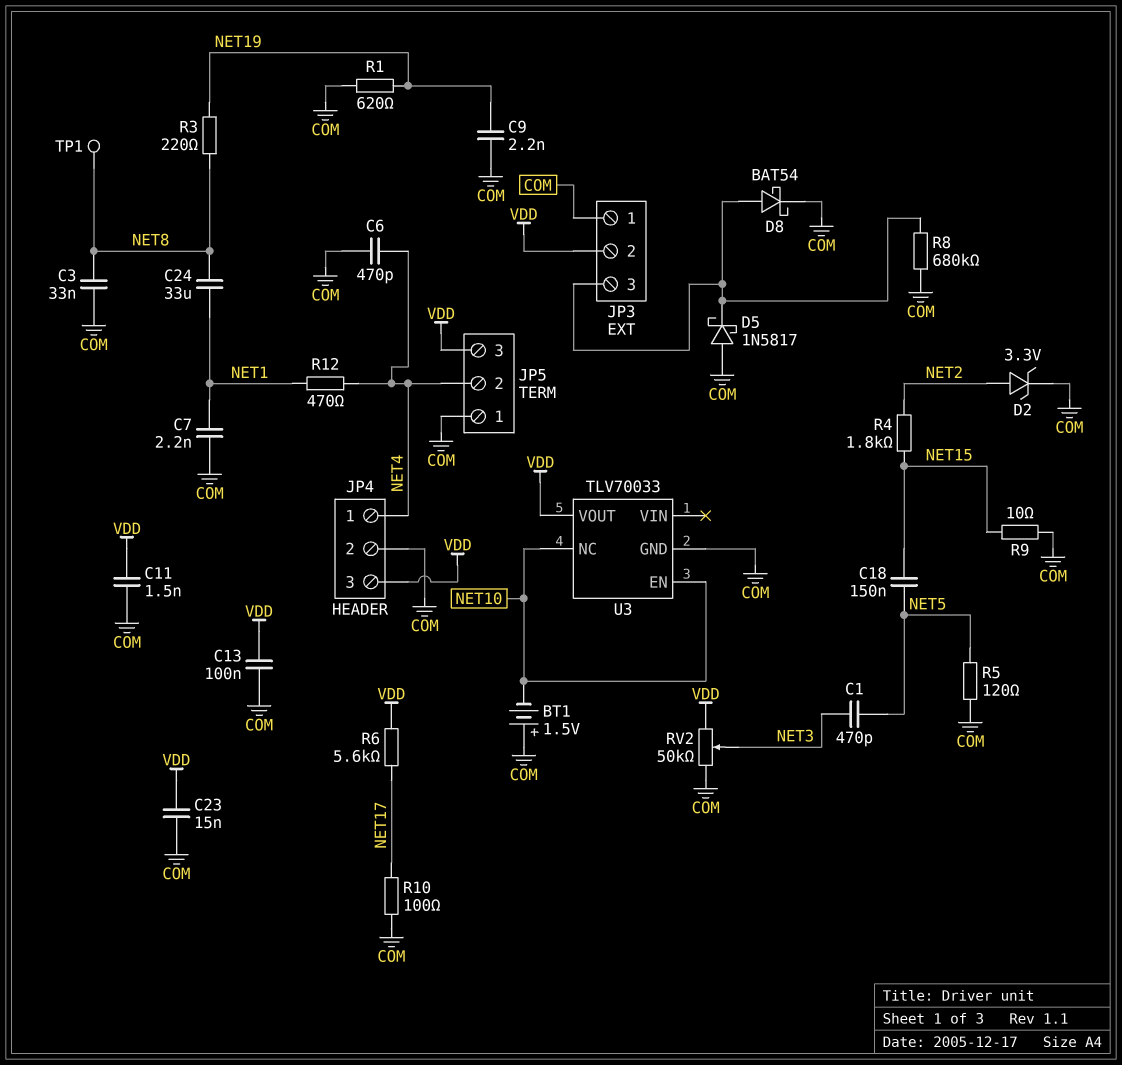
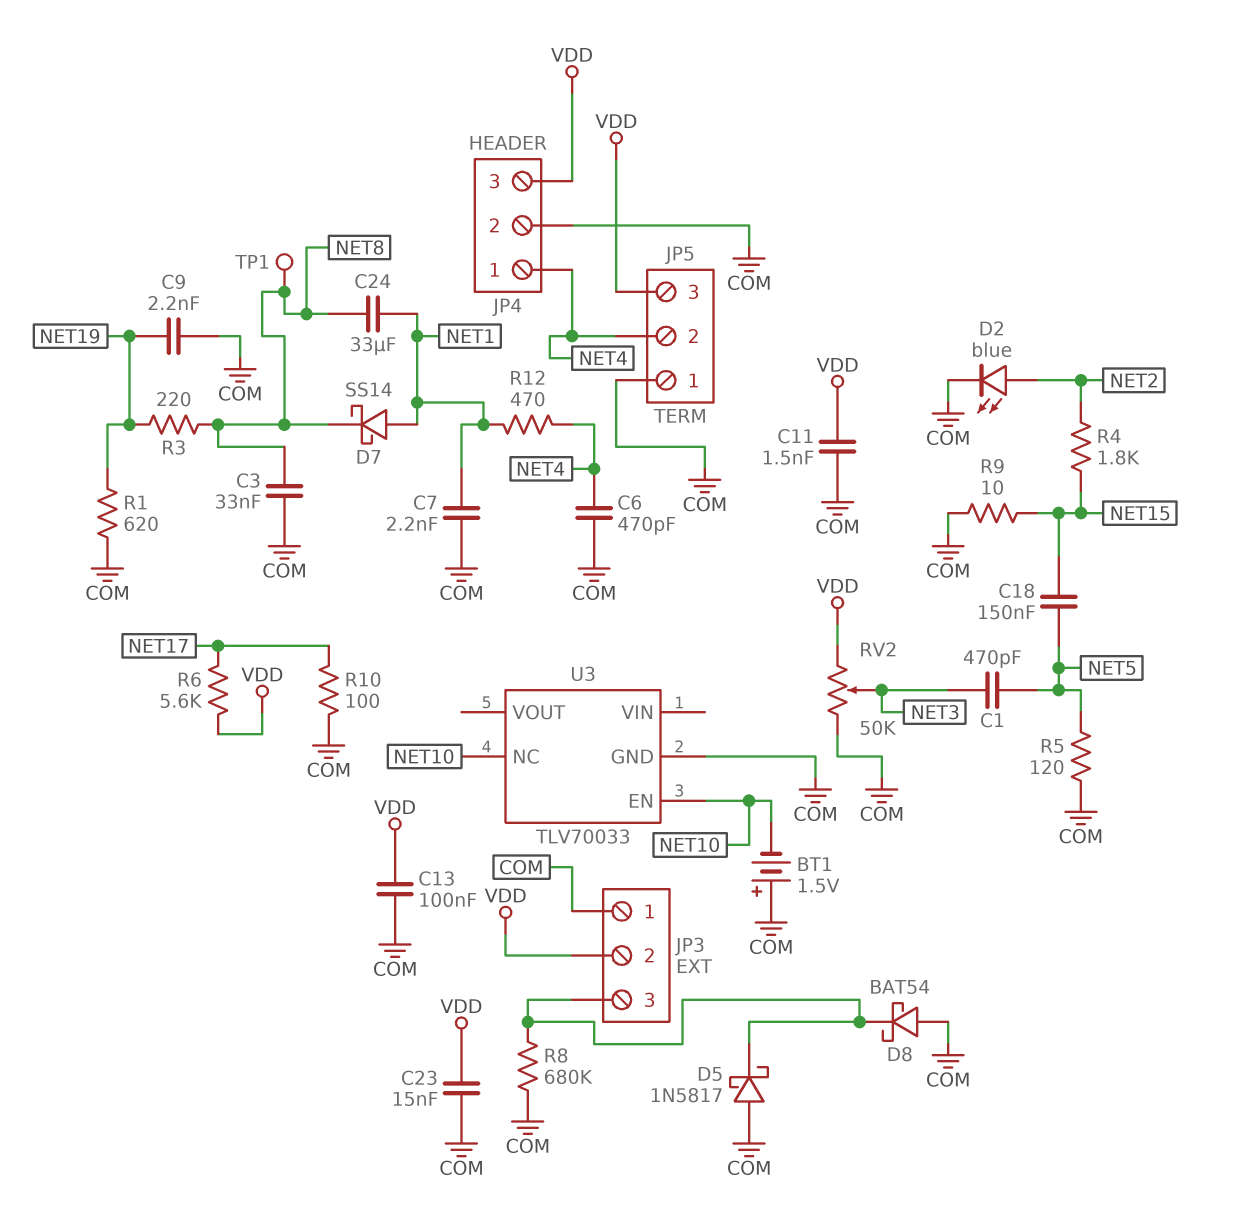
D2: zener 3.3V (A NET2, K COM) -> LED blue (A NET2, K COM)
D7: none -> schottky SS14 (A NET1, K NET8)
D8: schottky BAT54 (A JP3/3, K COM) -> schottky BAT54 (A COM, K JP3/3)
U3 pin VOUT: VDD -> none

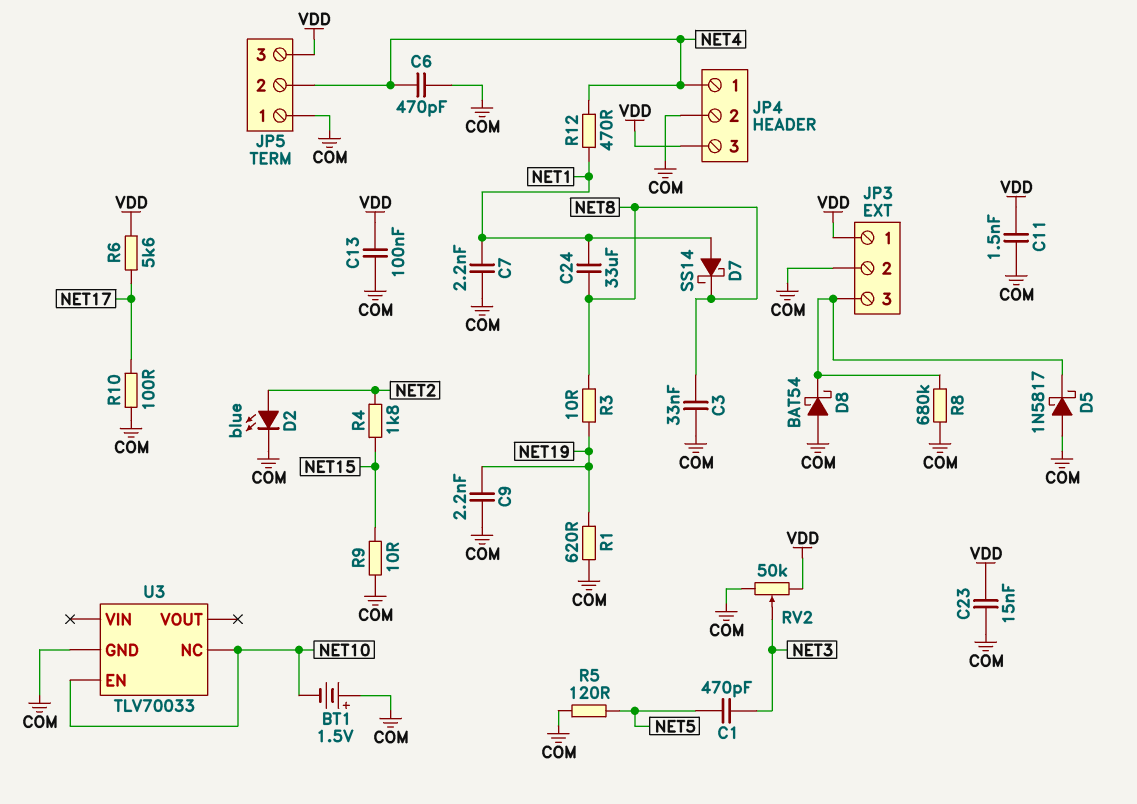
C18: 150nF (NET5, NET15) -> none
JP3 pin 1: COM -> VDD
JP3 pin 2: VDD -> COM
R3: 220 (NET8, NET19) -> 10 (NET8, NET19)
TP1: test point (NET8) -> none

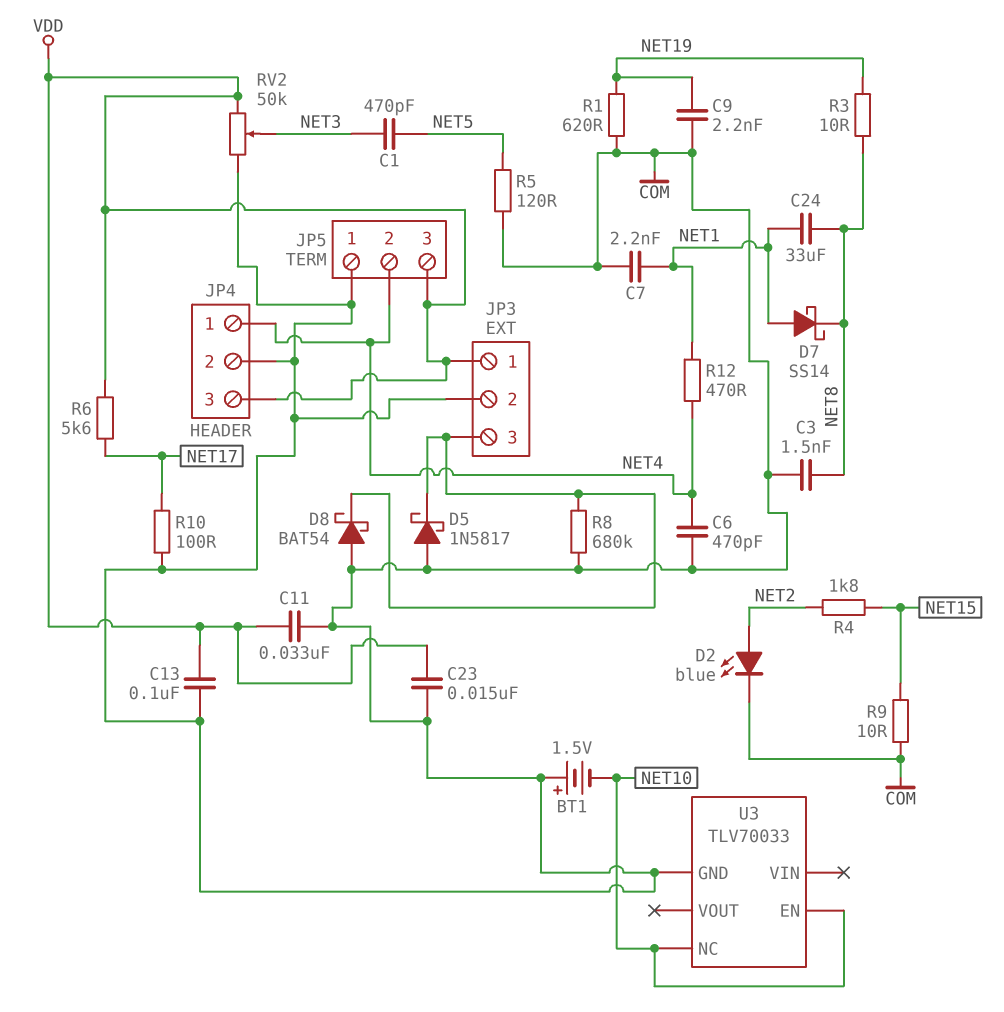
C3: 33nF (COM, NET8) -> 1.5nF (COM, NET8)
C11: 1.5nF (COM, VDD) -> 33nF (COM, VDD)

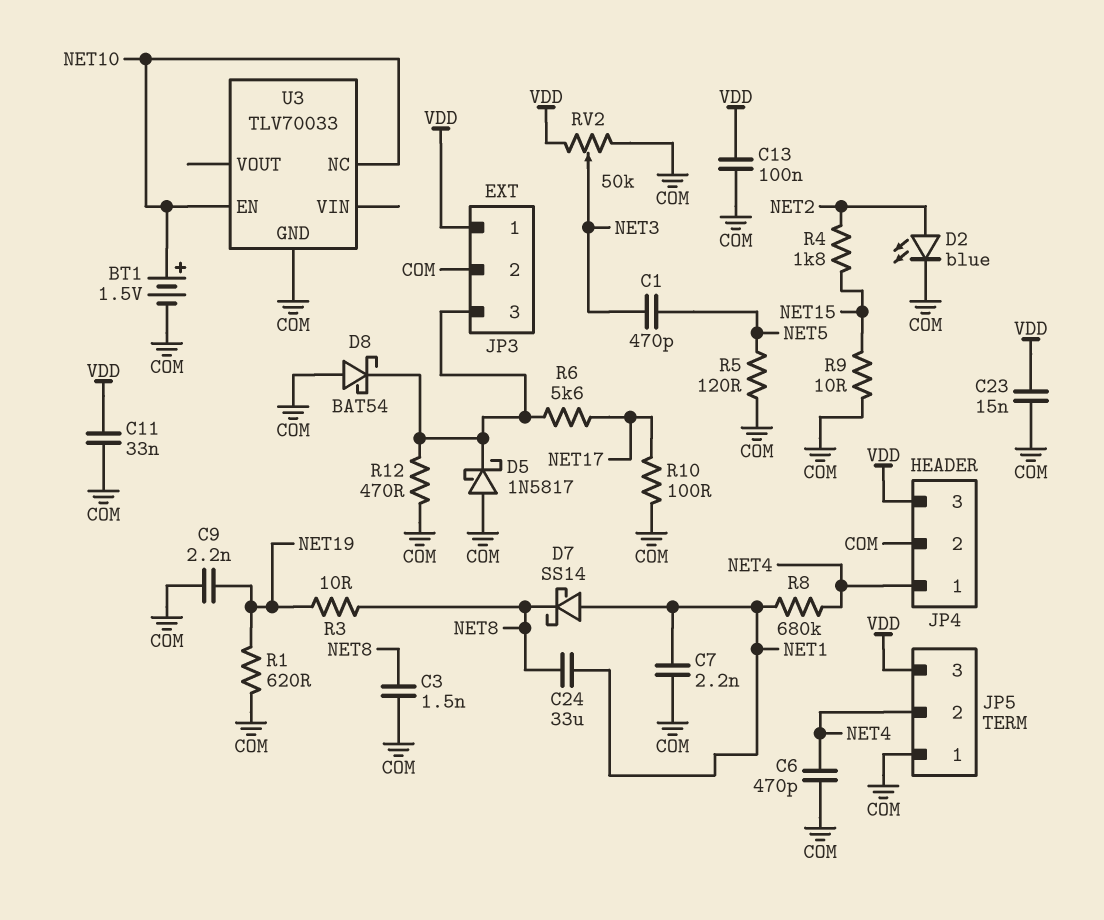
BT1: 1.5V (plus COM, minus NET10) -> 1.5V (plus NET10, minus COM)
R6: 5.6k (NET17, VDD) -> 5.6k (JP3/3, NET17)
R8: 680k (COM, JP3/3) -> 680k (NET1, NET4)
R12: 470 (NET1, NET4) -> 470 (COM, JP3/3)

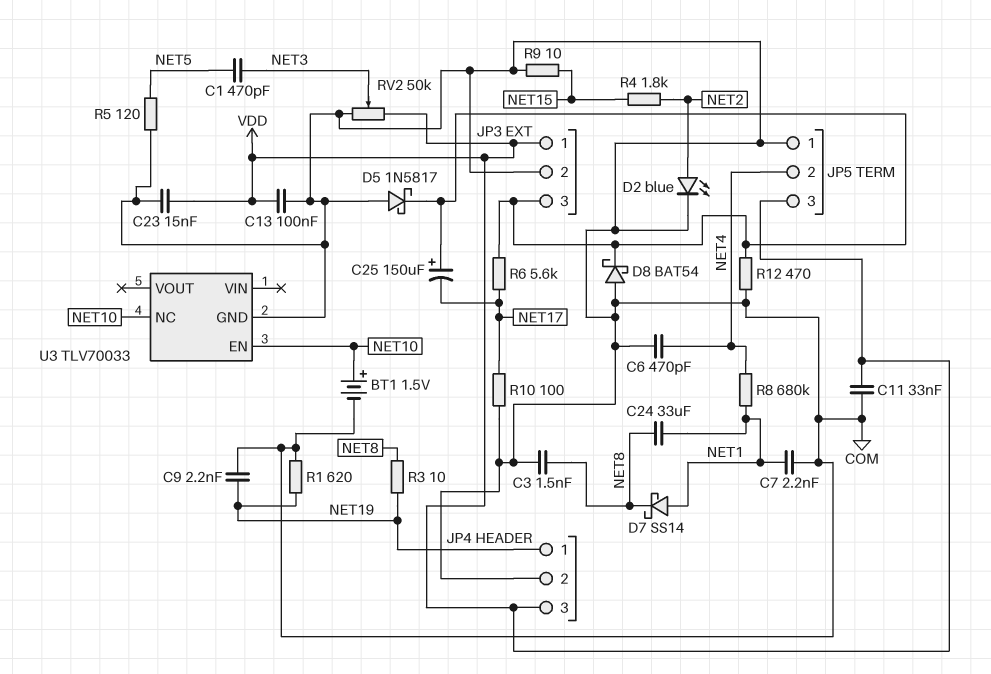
C25: none -> 150uF (plus JP3/3, minus NET17)
JP4 pin 1: NET4 -> NET19

